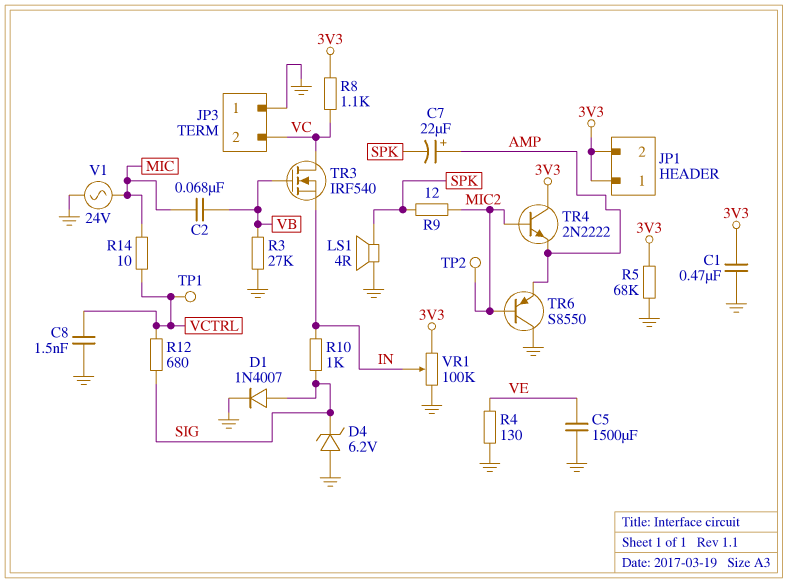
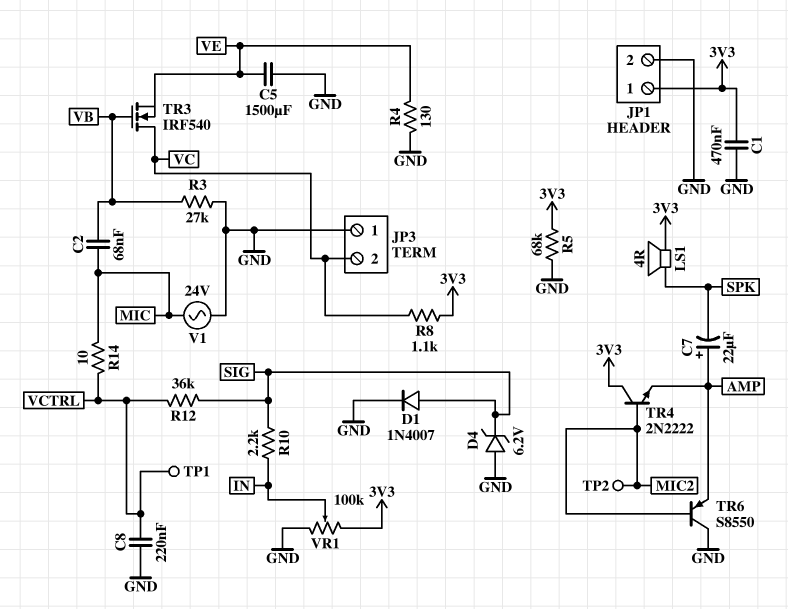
C8: 1.5nF (GND, VCTRL) -> 220nF (GND, VCTRL)
JP1 pin 2: 3V3 -> GND
LS1: speaker 4R (GND, SPK) -> speaker 4R (3V3, SPK)
R9: 12 (MIC2, SPK) -> none
R10: 1k (IN, SIG) -> 2.2k (IN, SIG)
R12: 680 (SIG, VCTRL) -> 36k (SIG, VCTRL)
TR3: NMOS IRF540 (G VB, D VC, S IN) -> NMOS IRF540 (G VB, D VC, S VE)

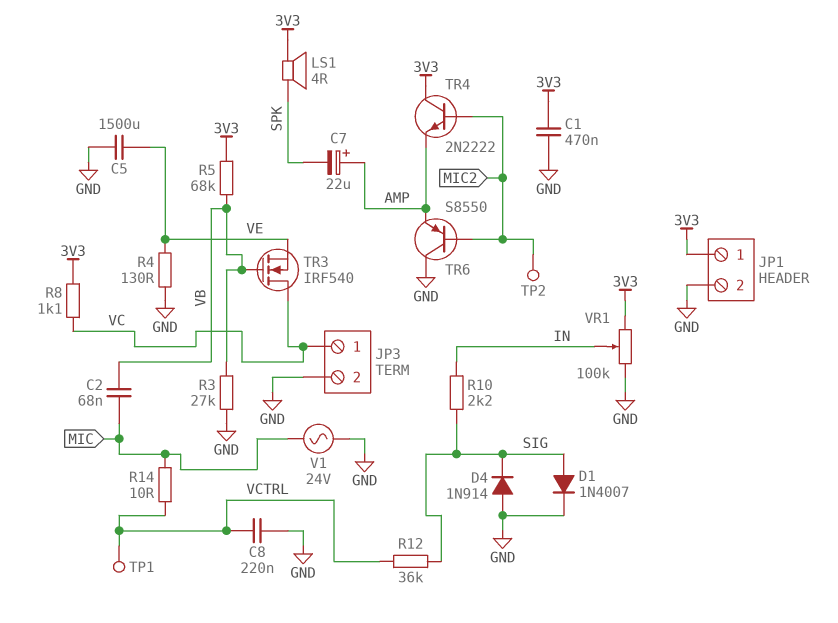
D4: zener 6.2V (A GND, K SIG) -> diode 1N914 (A GND, K SIG)
JP3 pin 1: GND -> VC
JP3 pin 2: VC -> GND
R5: 68k (3V3, GND) -> 68k (3V3, VB)

